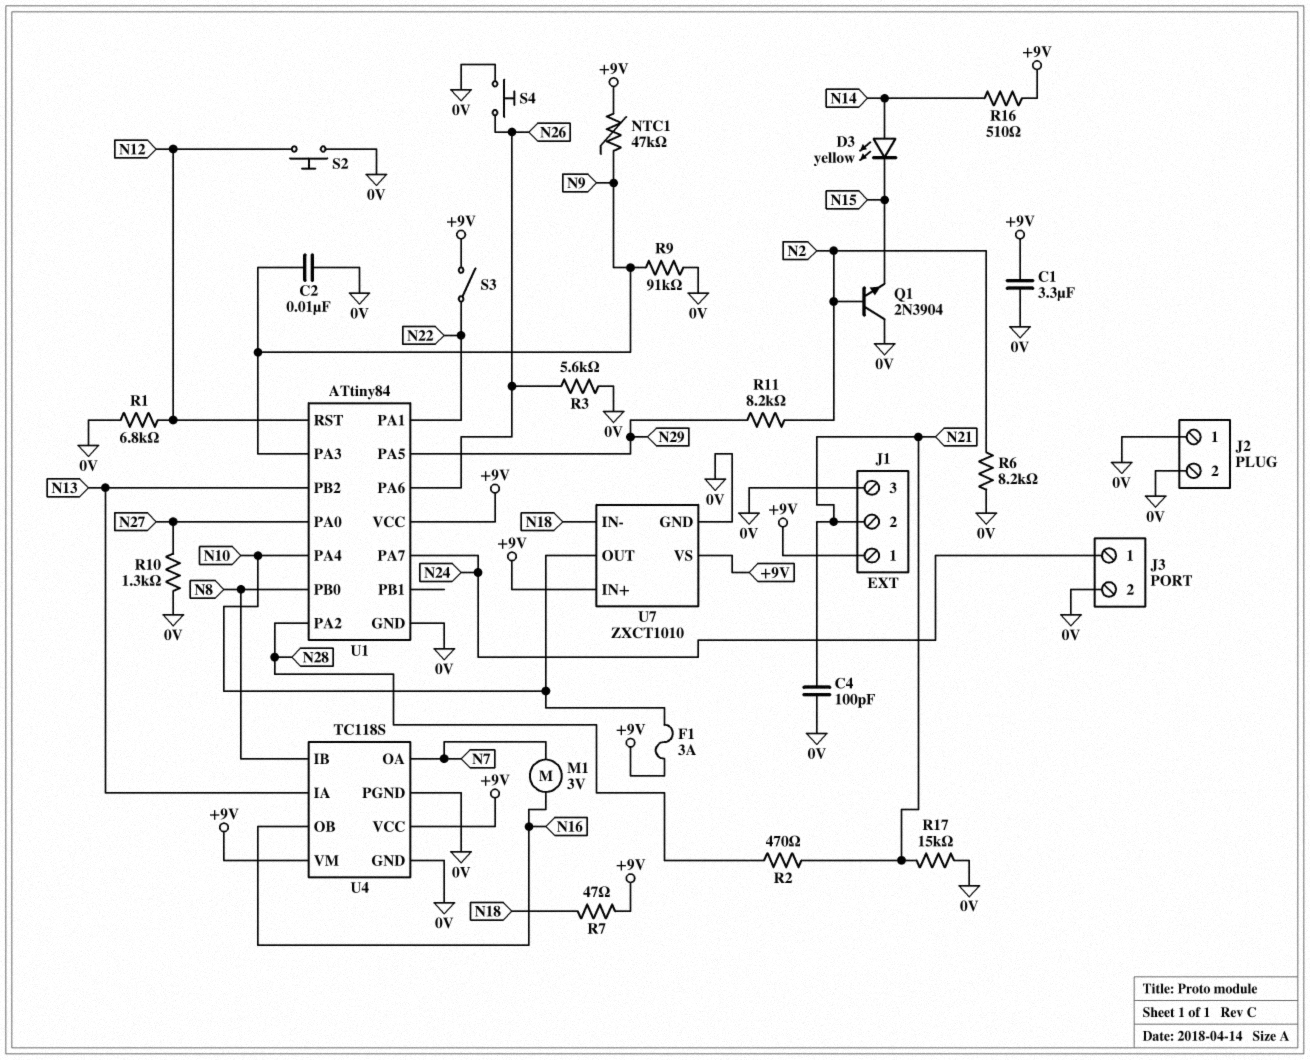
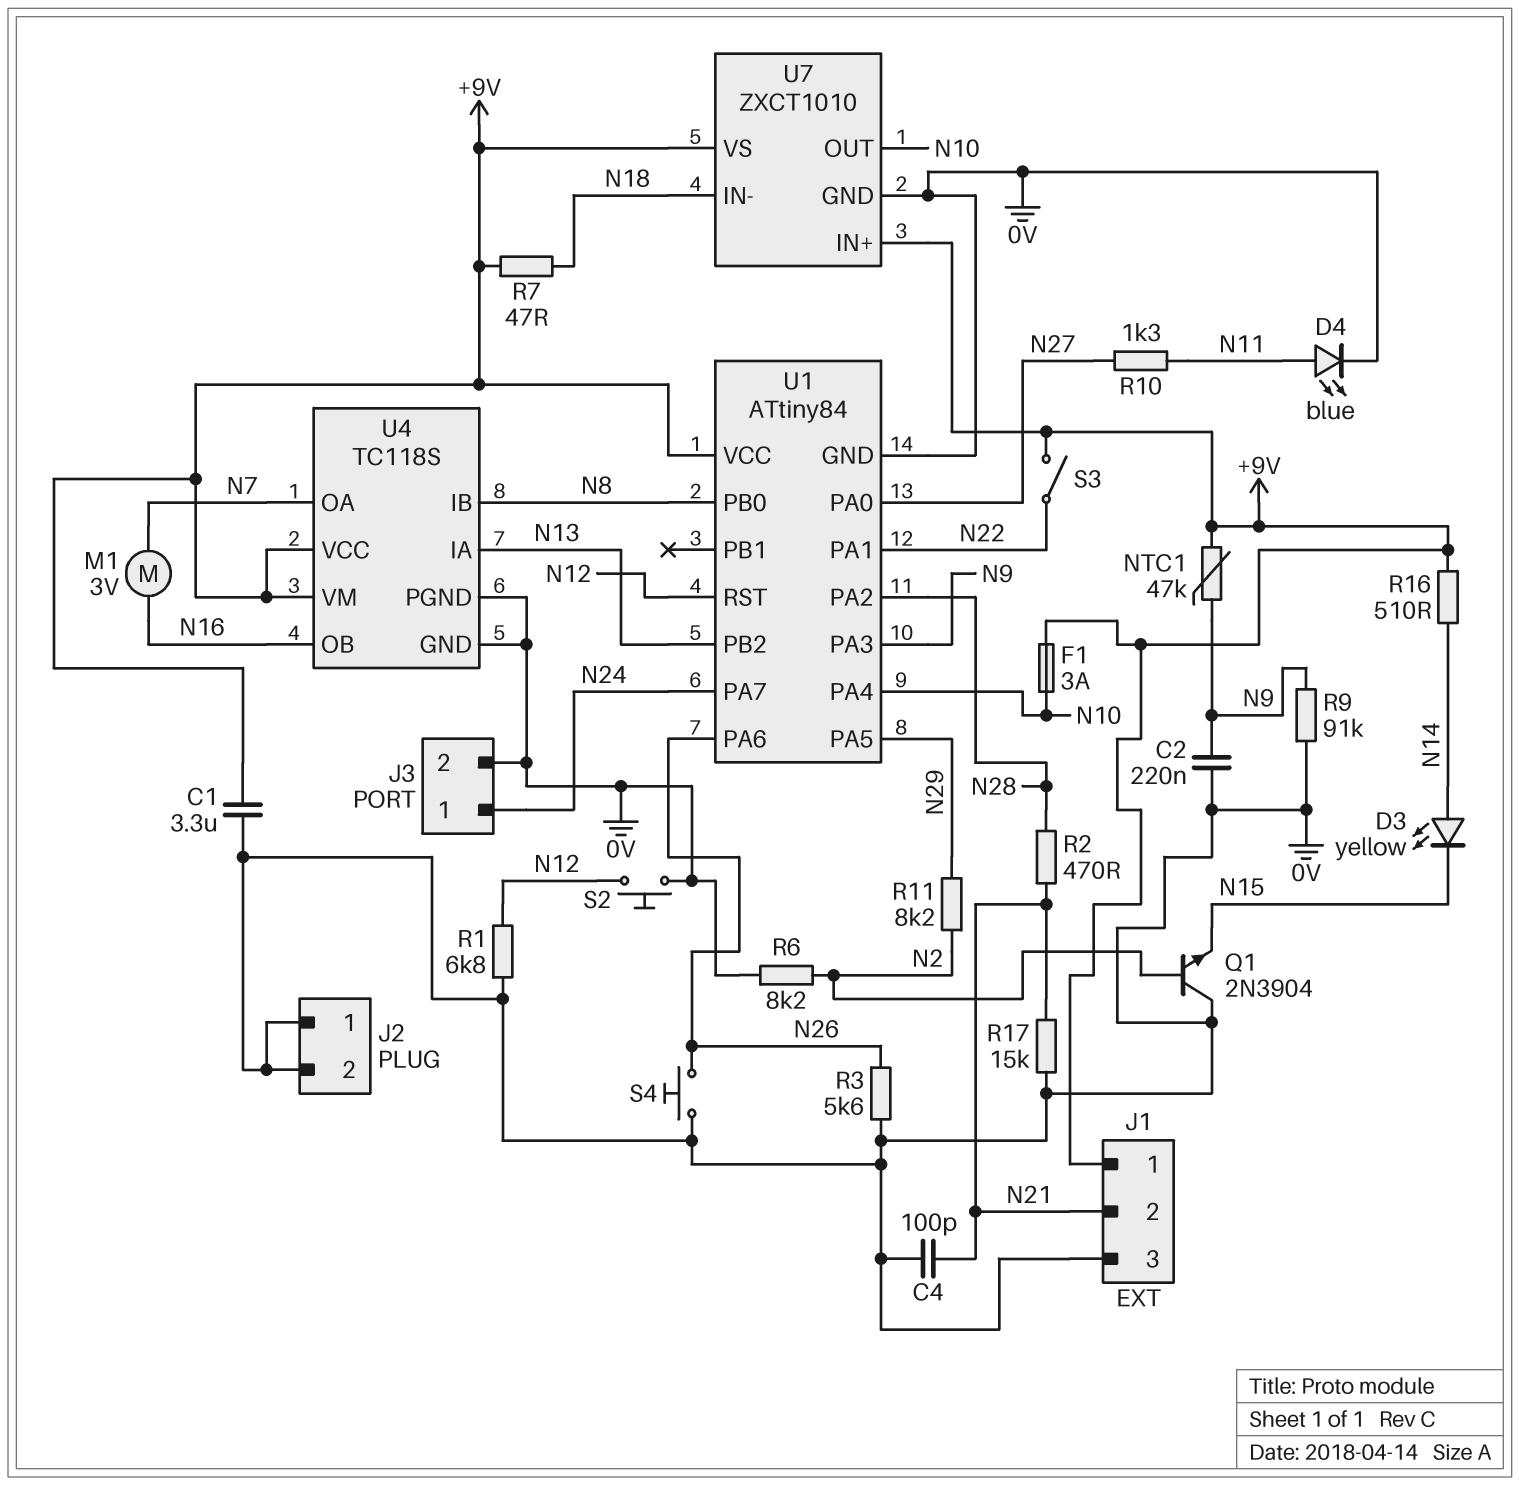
C2: 10nF (0V, N9) -> 220nF (0V, N9)
D4: none -> LED blue (A N11, K 0V)
R10: 1.3k (0V, N27) -> 1.3k (N11, N27)

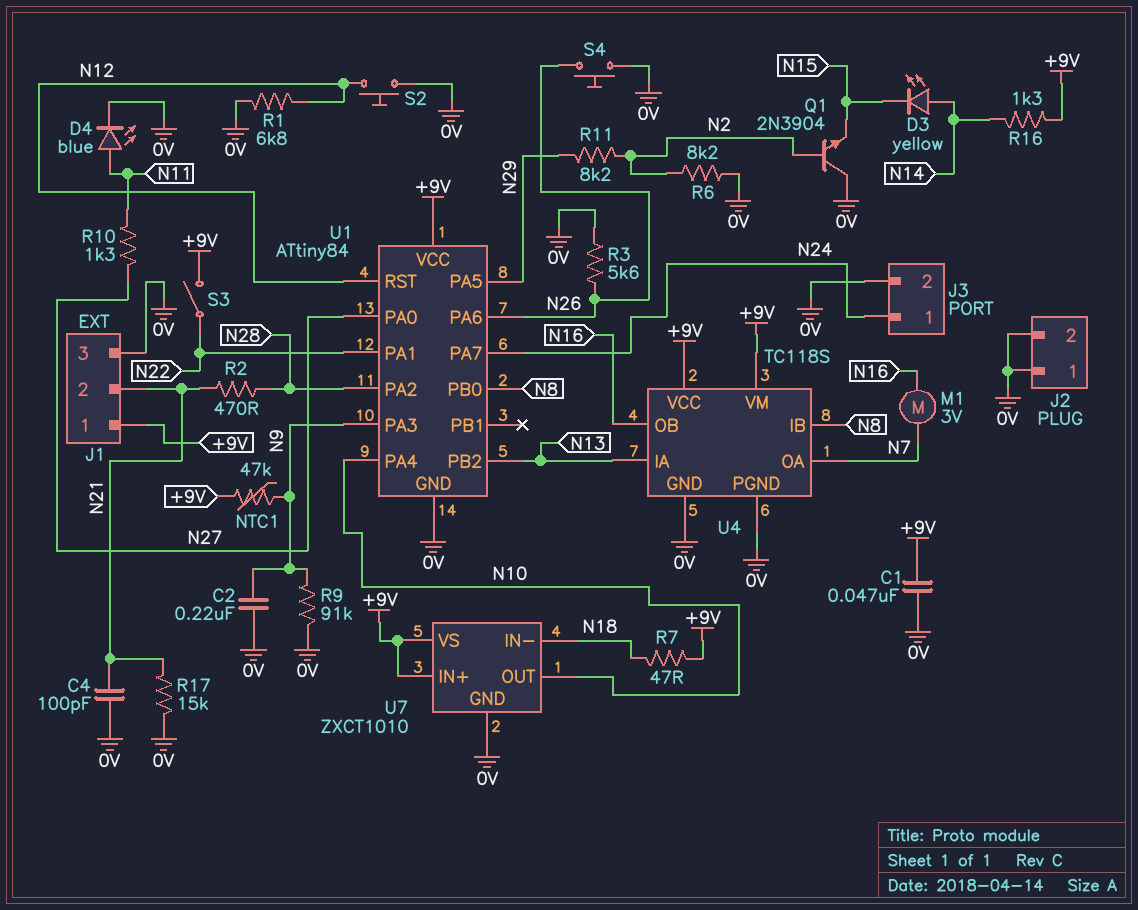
C1: 3.3uF (+9V, 0V) -> 47nF (+9V, 0V)
F1: 3A (+9V, N10) -> none
R16: 510 (+9V, N14) -> 1.3k (+9V, N14)

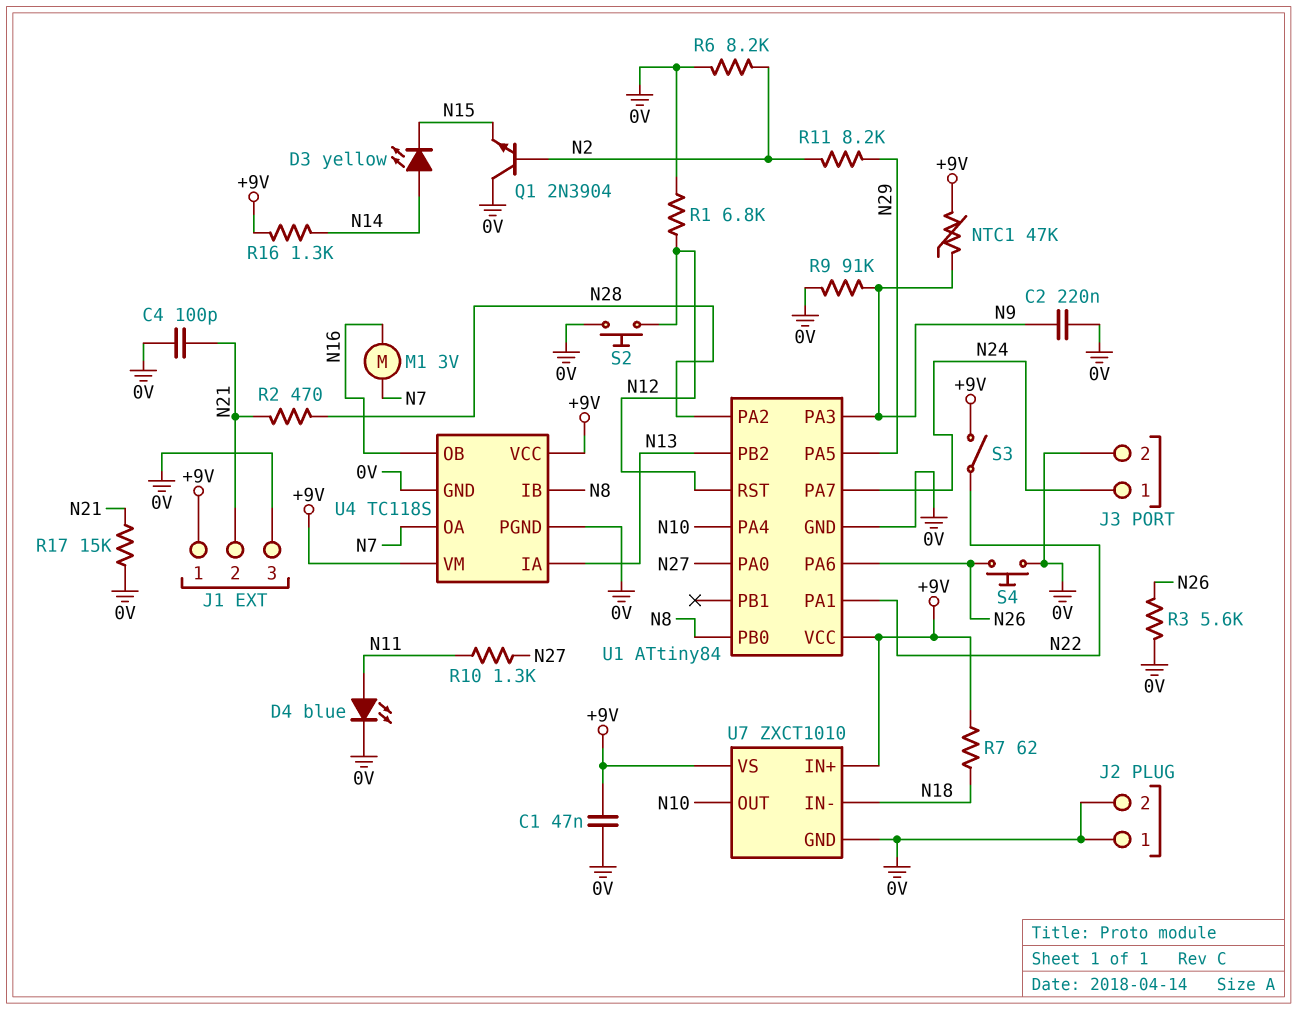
R7: 47 (+9V, N18) -> 62 (+9V, N18)

